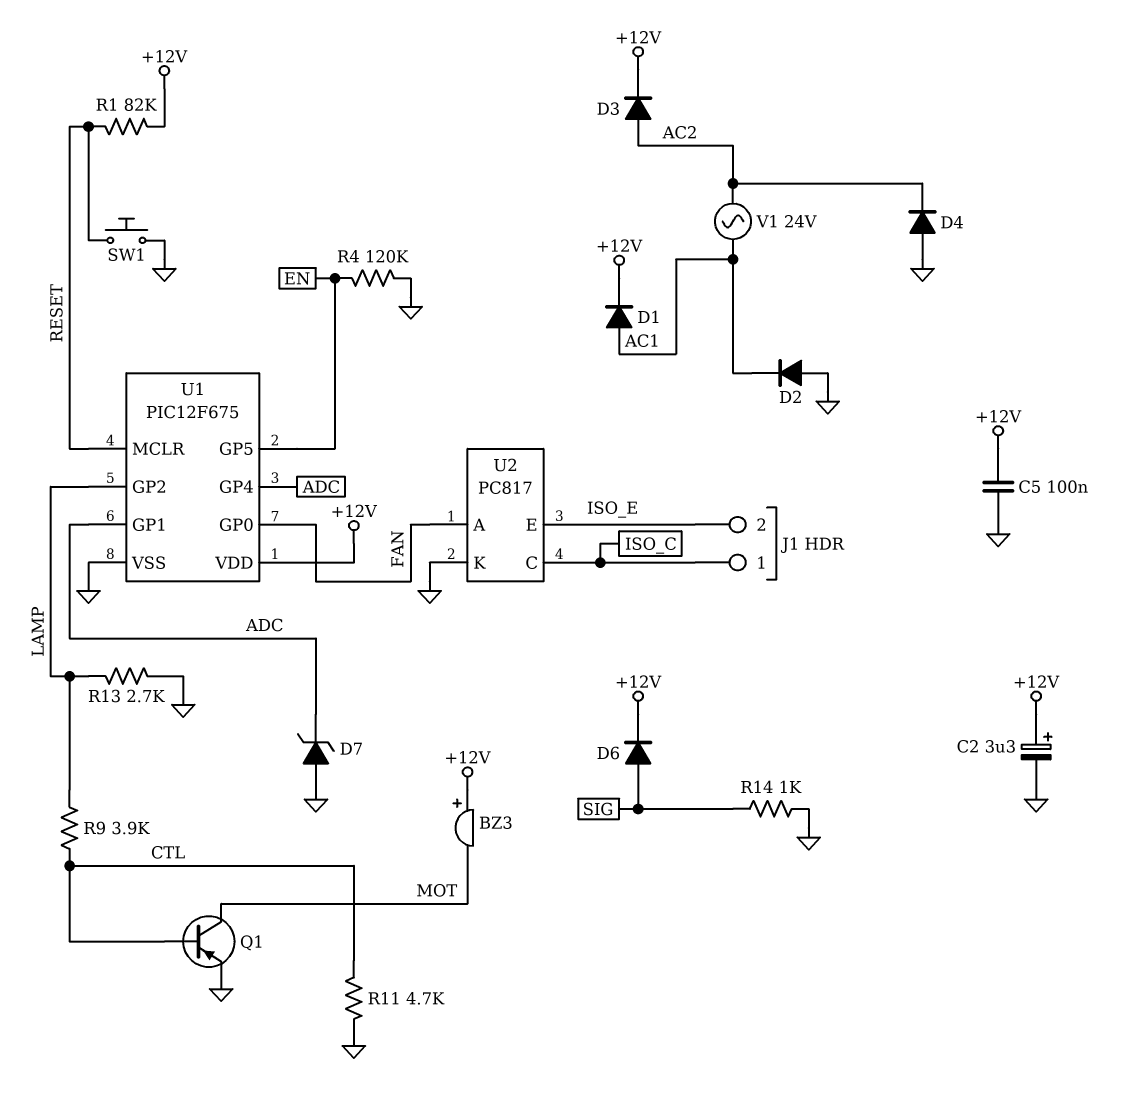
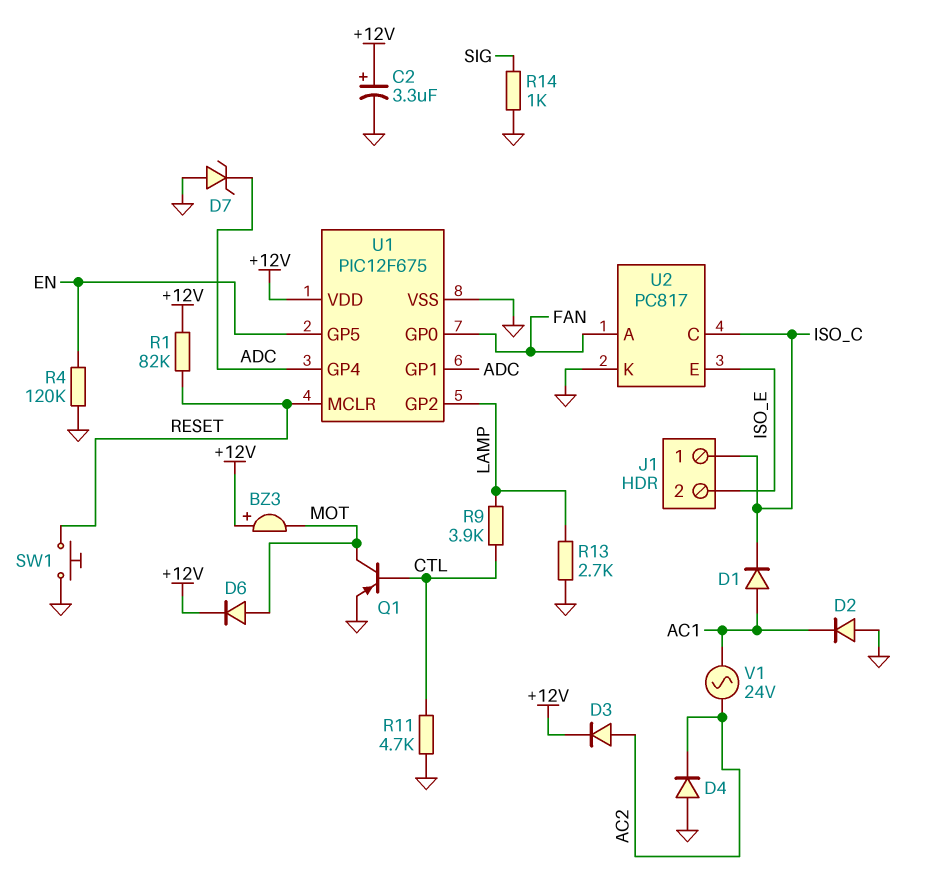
C5: 100nF (+12V, GND) -> none
D1: diode (A AC1, K +12V) -> diode (A AC1, K ISO_C)
D6: diode (A SIG, K +12V) -> diode (A MOT, K +12V)

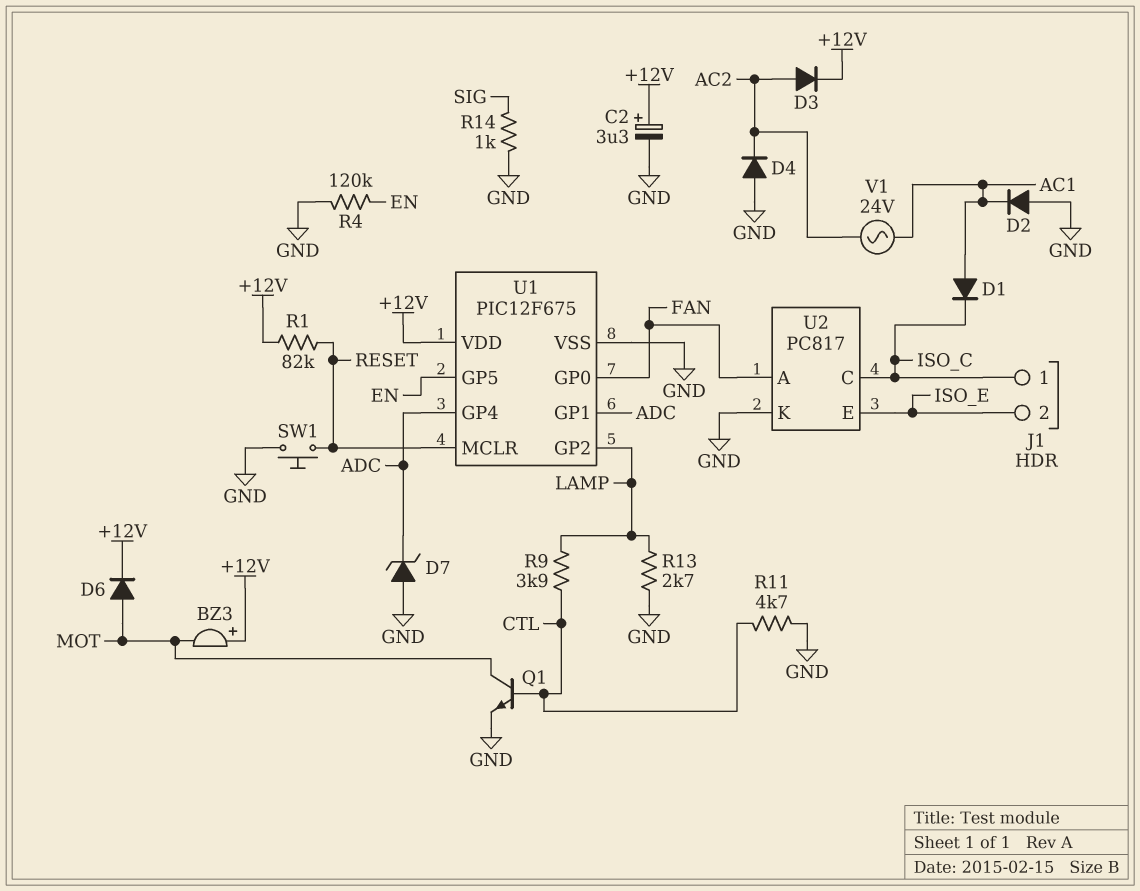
Q1: PNP (B CTL, C MOT, E GND) -> NPN (B CTL, C MOT, E GND)

